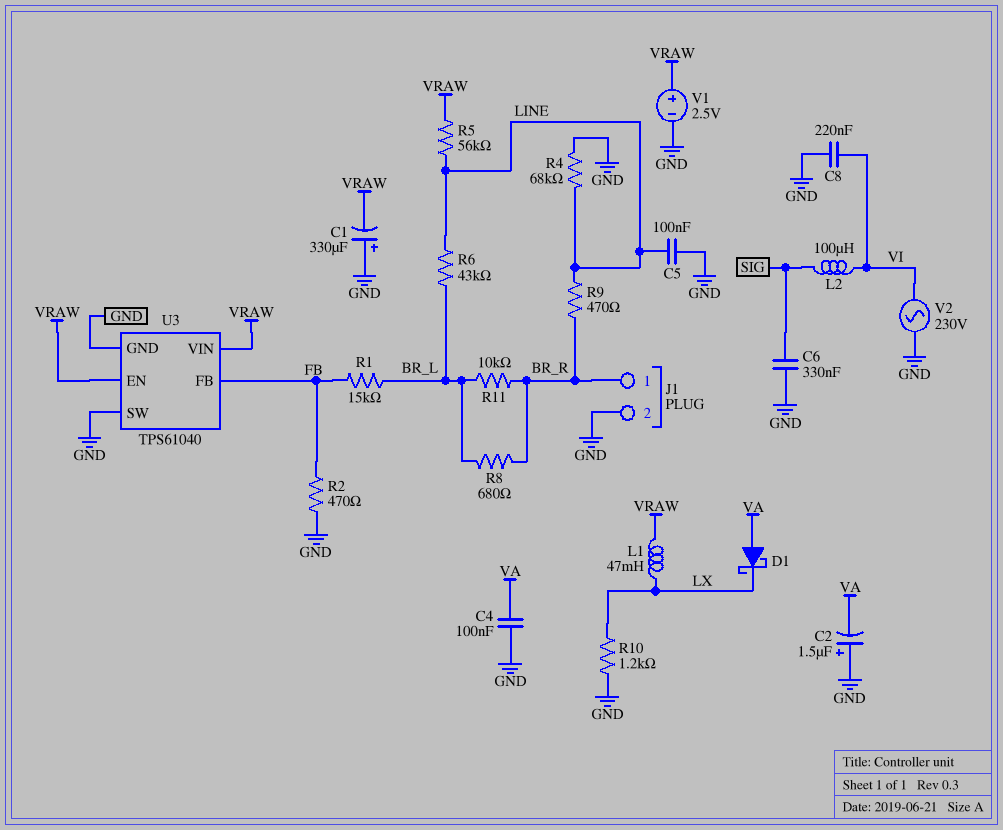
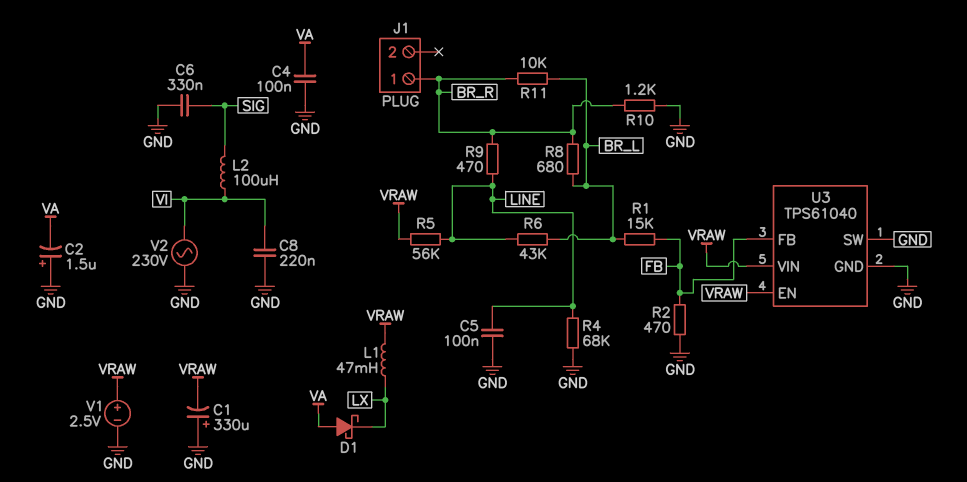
J1 pin 2: GND -> none
R10: 1.2k (GND, LX) -> 1.2k (BR_R, GND)

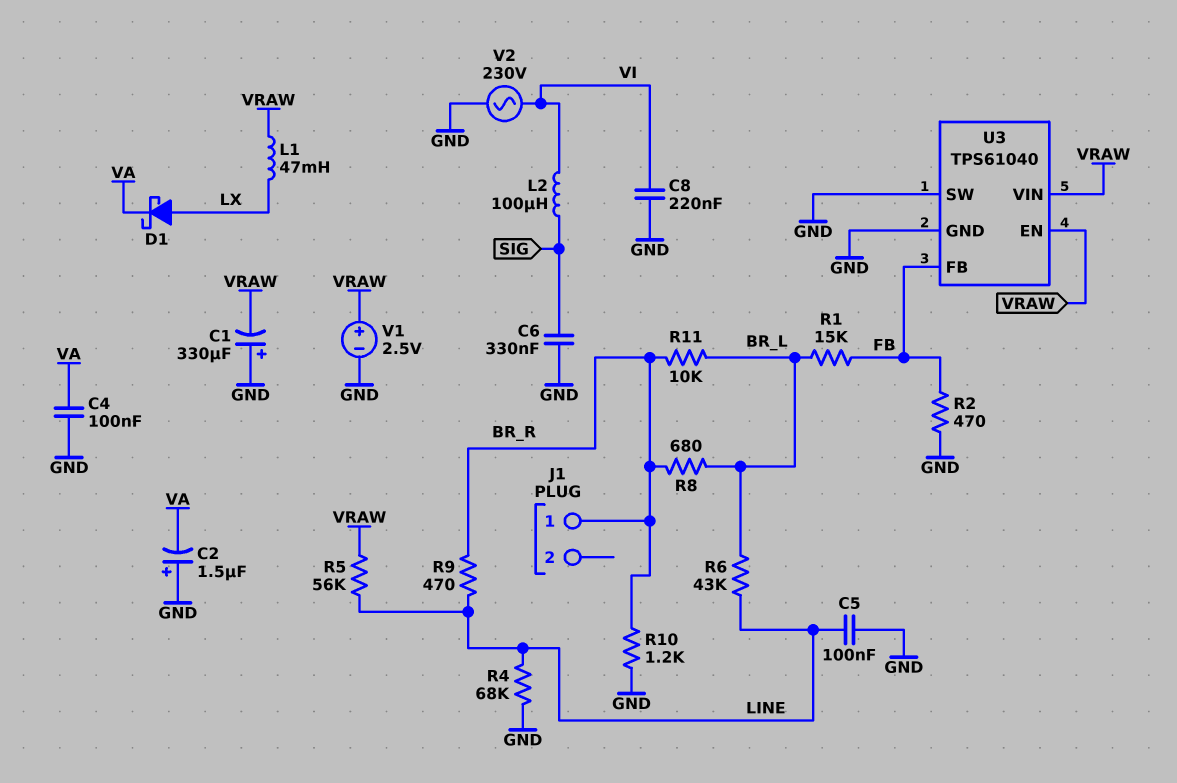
D1: schottky (A VA, K LX) -> schottky (A LX, K VA)

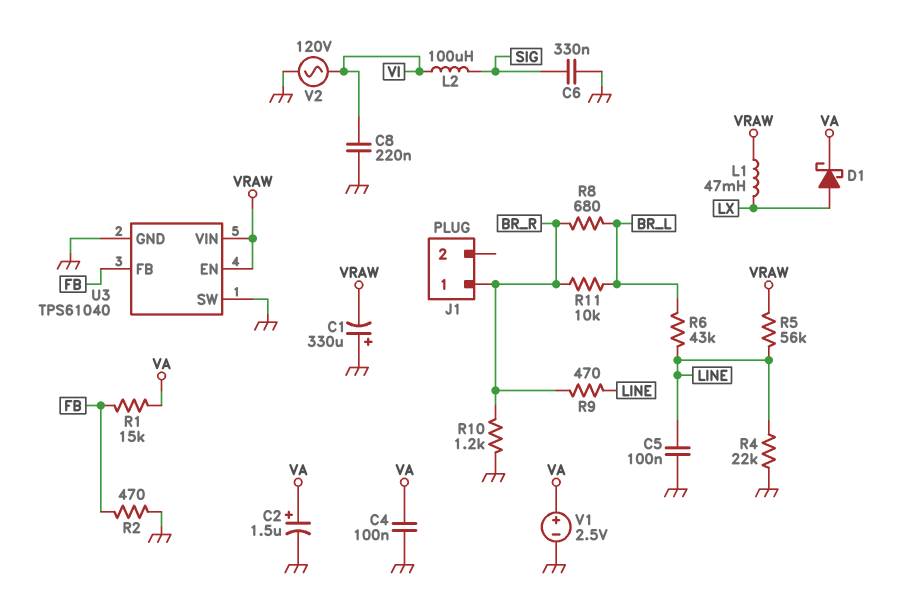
C2: 1.5uF (plus GND, minus VA) -> 1.5uF (plus VA, minus GND)
R1: 15k (BR_L, FB) -> 15k (FB, VA)
R4: 68k (GND, LINE) -> 22k (GND, LINE)
V1: 2.5V (plus VRAW, minus GND) -> 2.5V (plus VA, minus GND)
V2: AC 230V (GND, VI) -> AC 120V (GND, VI)

